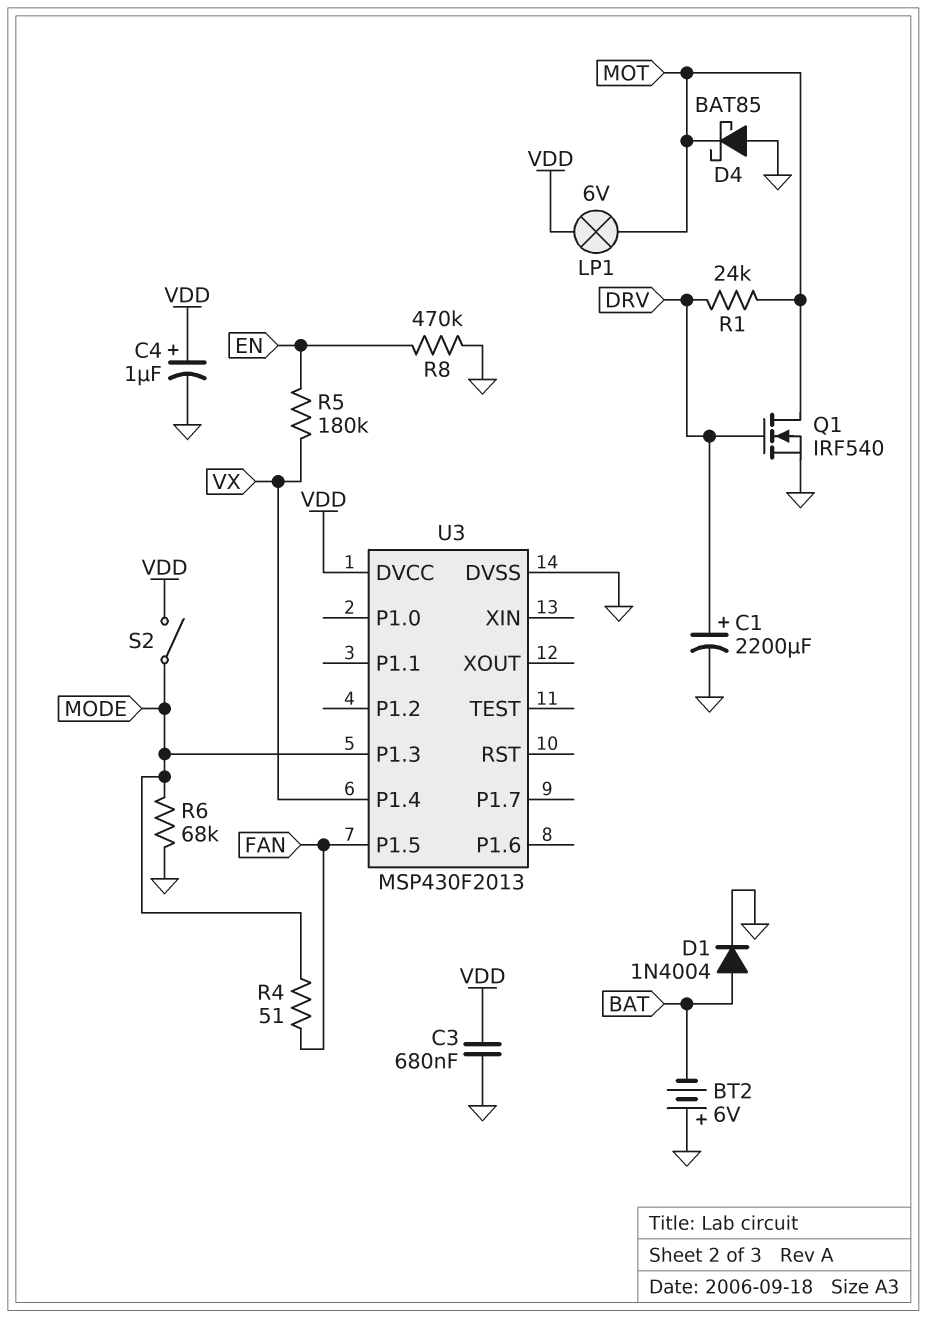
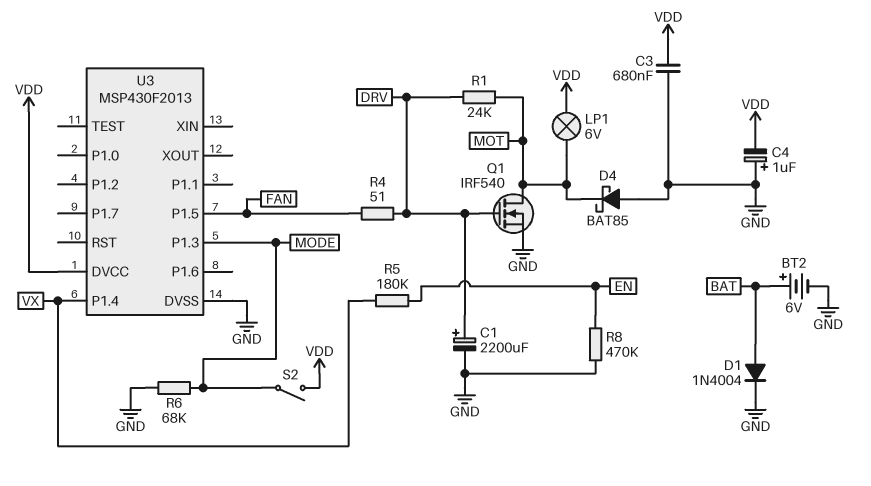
BT2: 6V (plus GND, minus BAT) -> 6V (plus BAT, minus GND)
C4: 1uF (plus VDD, minus GND) -> 1uF (plus GND, minus VDD)
R4: 51 (FAN, MODE) -> 51 (DRV, FAN)

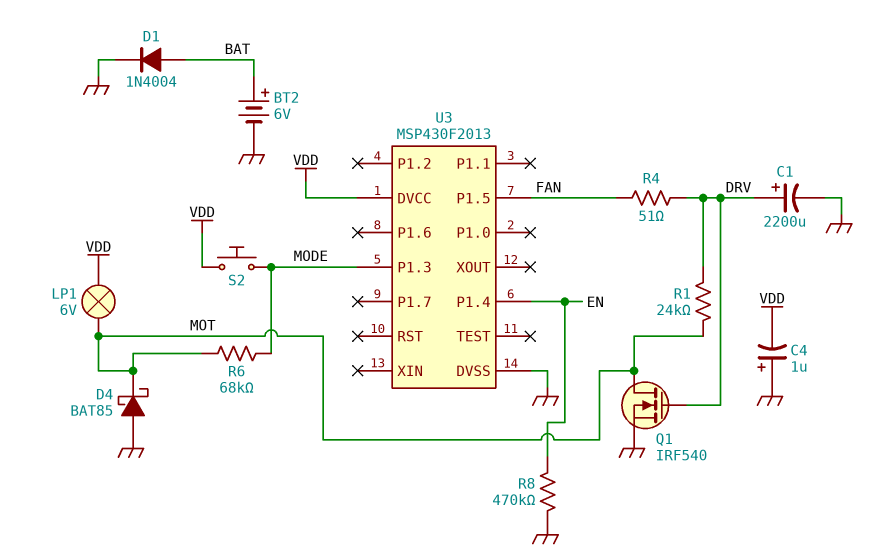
C3: 680nF (GND, VDD) -> none
R5: 180k (EN, VX) -> none
R6: 68k (GND, MODE) -> 68k (MODE, MOT)
S2: switch (MODE, VDD) -> button (MODE, VDD)
U3 pin P1.4: VX -> EN

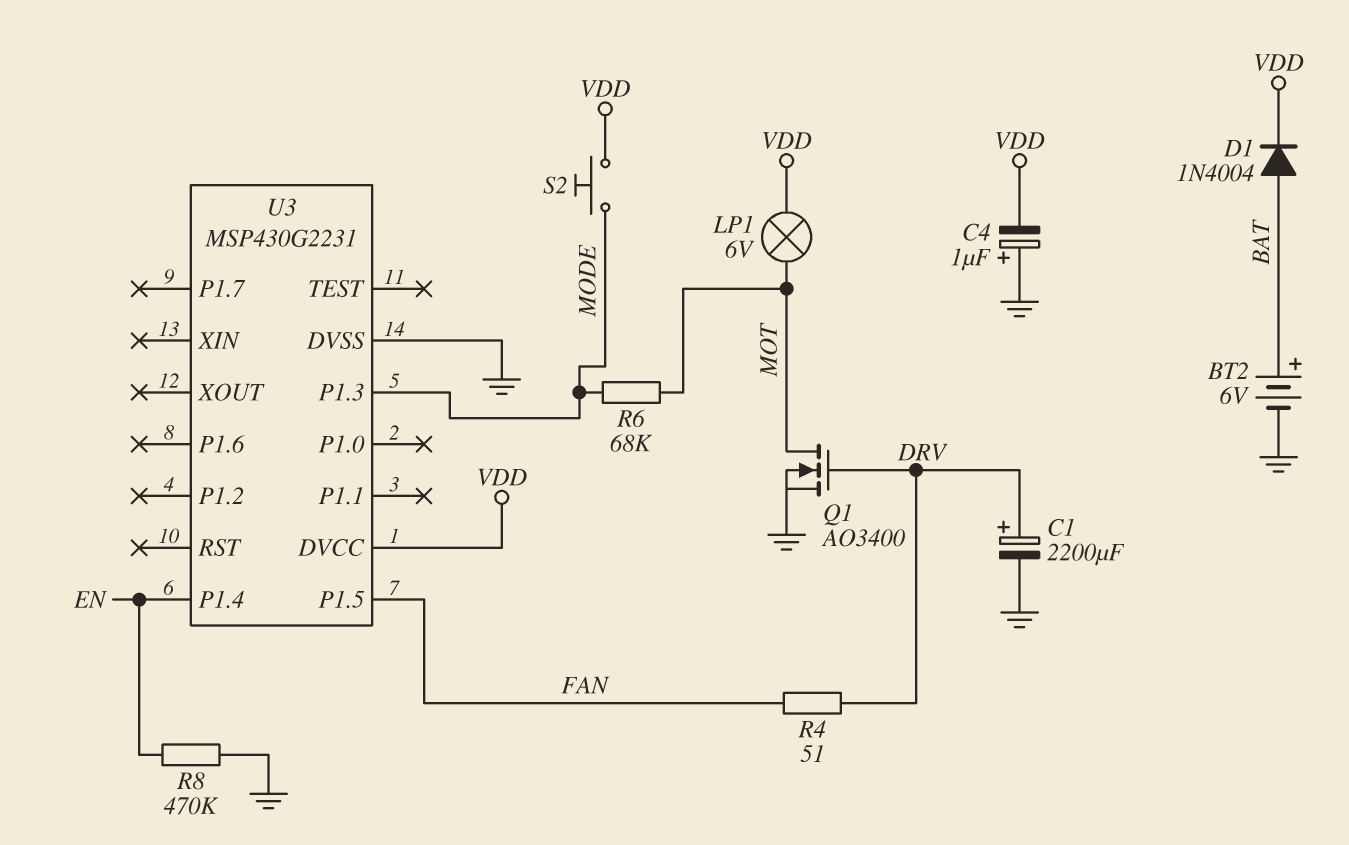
D1: diode 1N4004 (A BAT, K GND) -> diode 1N4004 (A BAT, K VDD)
D4: schottky BAT85 (A GND, K MOT) -> none
Q1: NMOS IRF540 (G DRV, D MOT, S GND) -> NMOS AO3400 (G DRV, D MOT, S GND)
R1: 24k (DRV, MOT) -> none
U3: MSP430F2013 -> MSP430G2231

